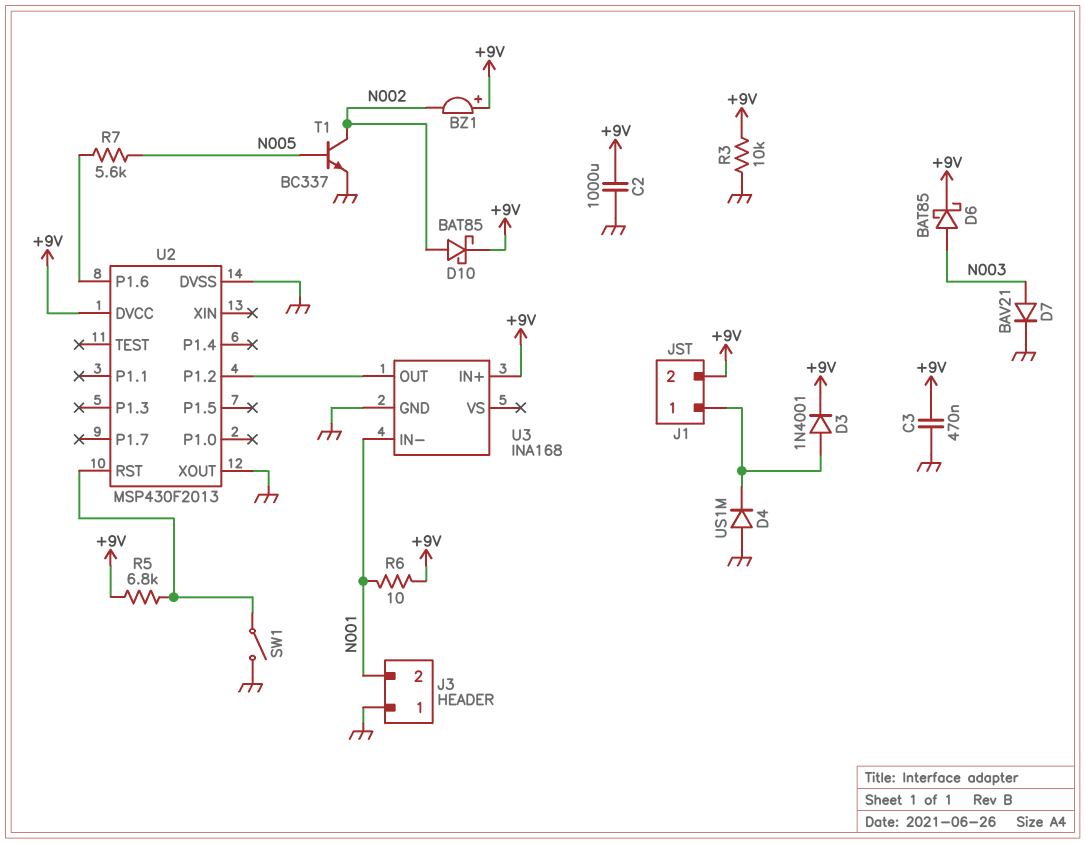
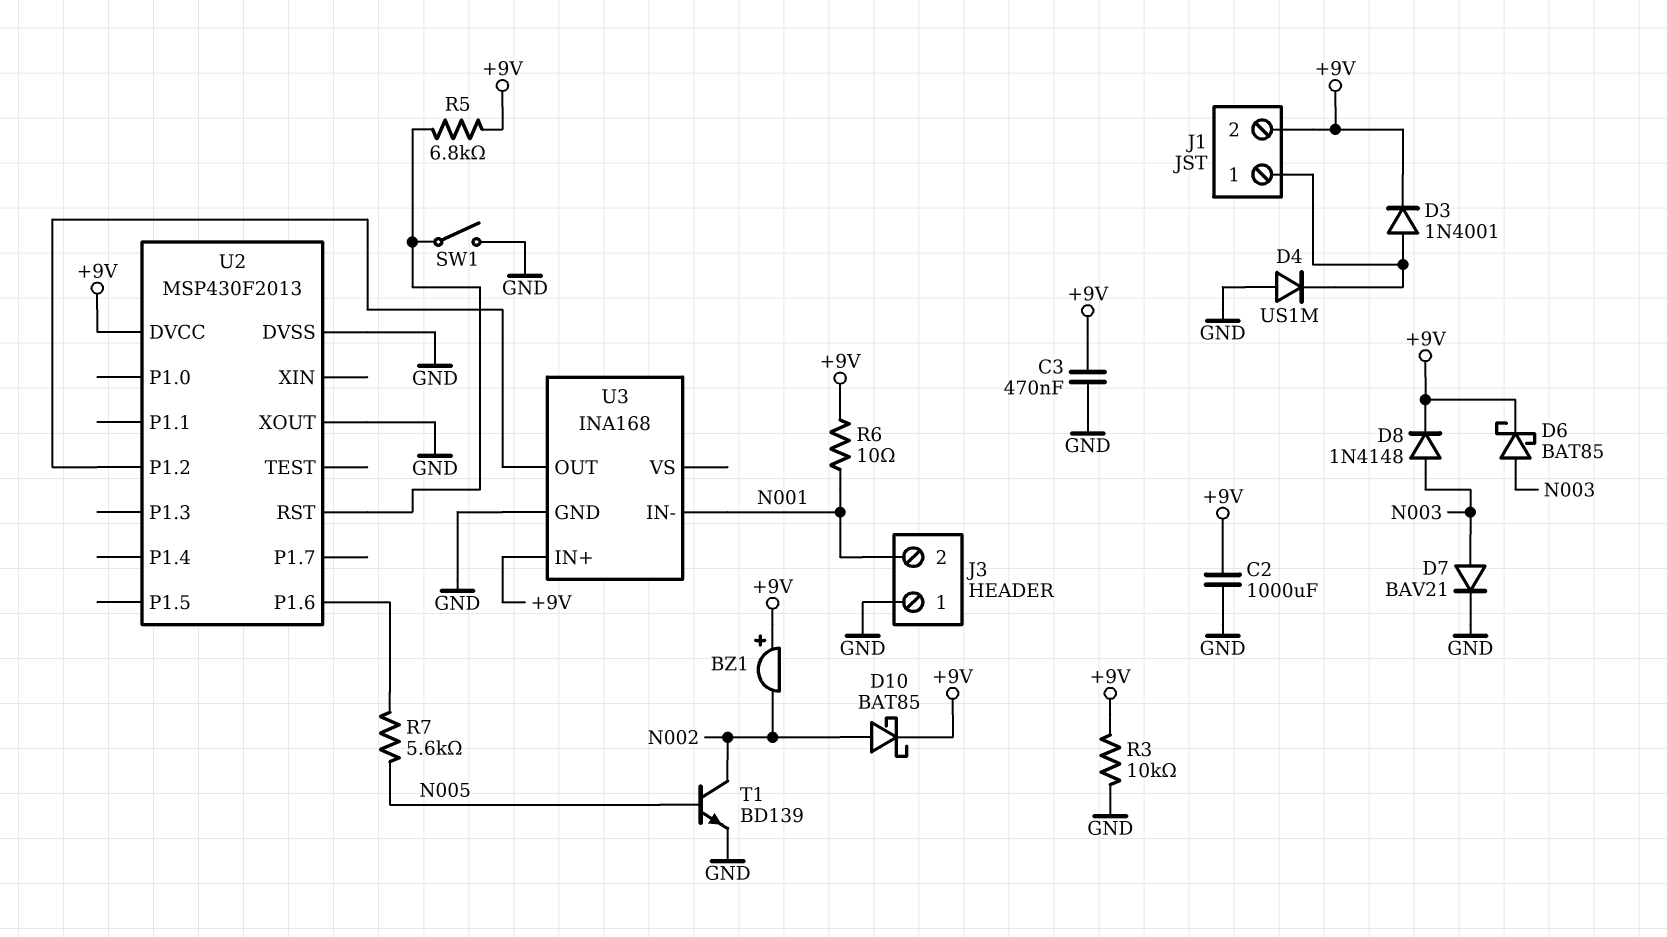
D8: none -> diode 1N4148 (A N003, K +9V)
T1: NPN BC337 (B N005, C N002, E GND) -> NPN BD139 (B N005, C N002, E GND)

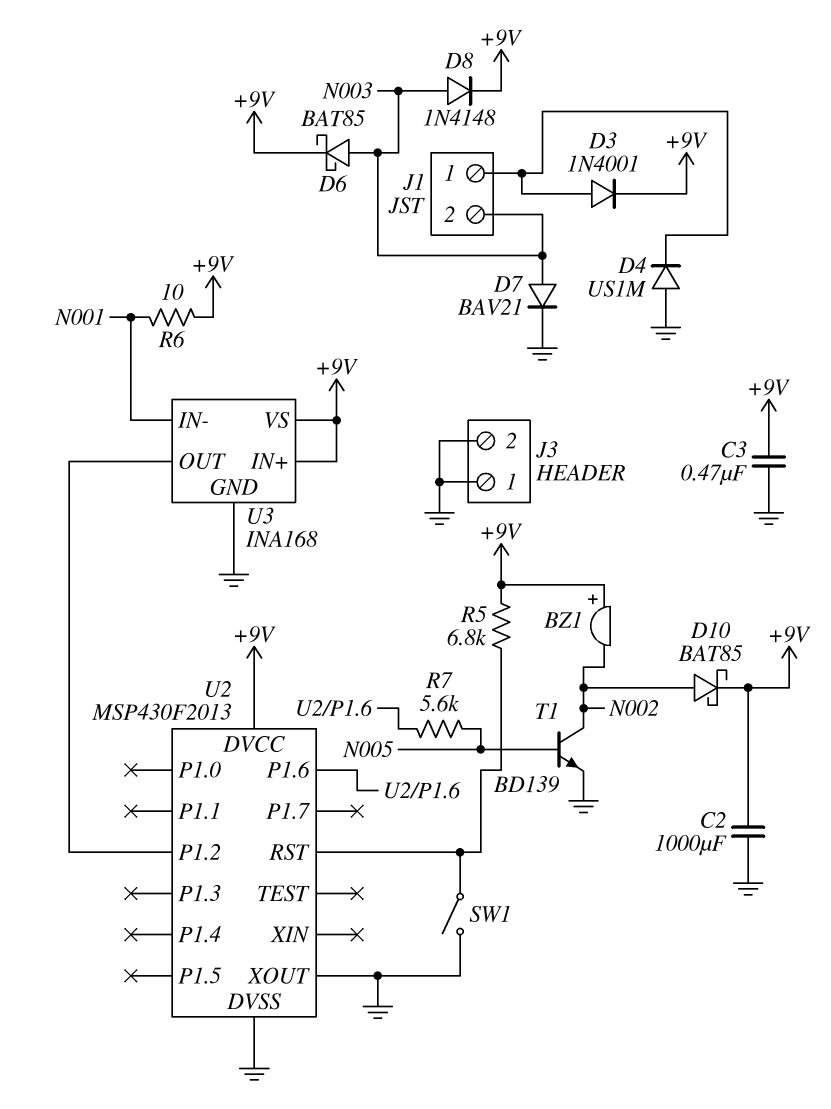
J1 pin 2: +9V -> N003
J3 pin 2: N001 -> GND
R3: 10k (+9V, GND) -> none
U3 pin VS: none -> +9V

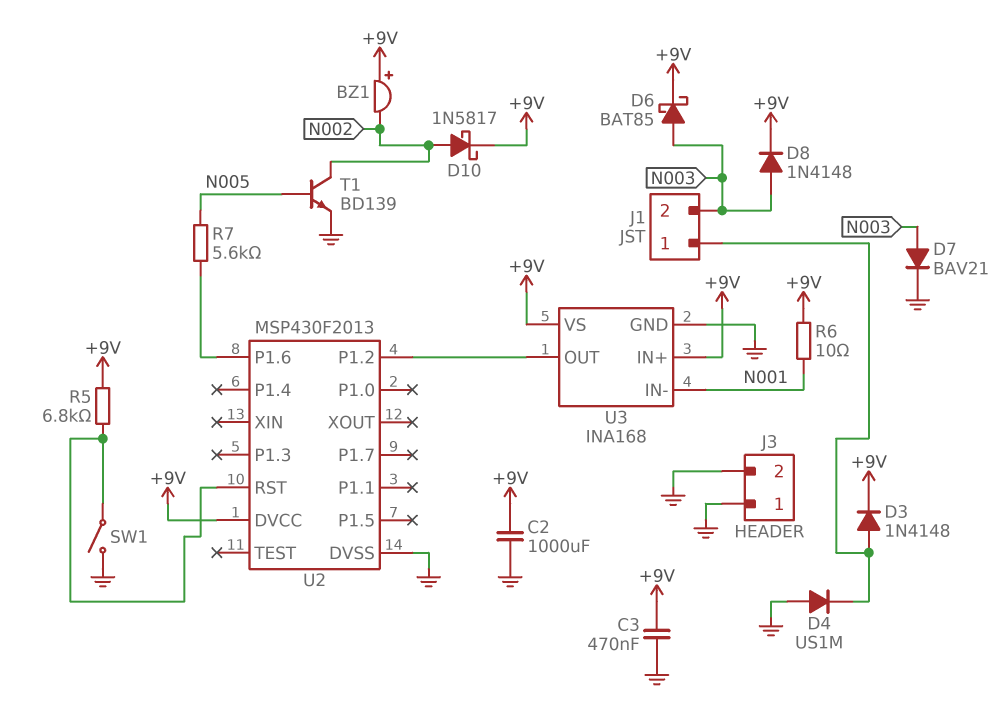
D3: diode 1N4001 (A J1/1, K +9V) -> diode 1N4148 (A J1/1, K +9V)
D10: schottky BAT85 (A N002, K +9V) -> schottky 1N5817 (A N002, K +9V)
U2 pin XOUT: GND -> none

